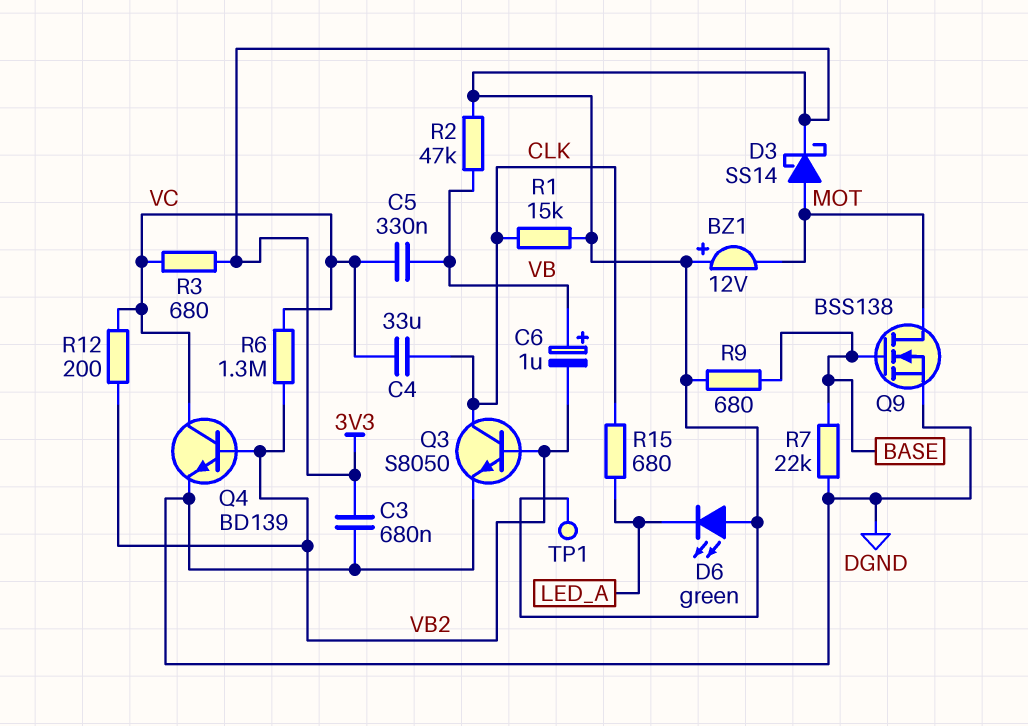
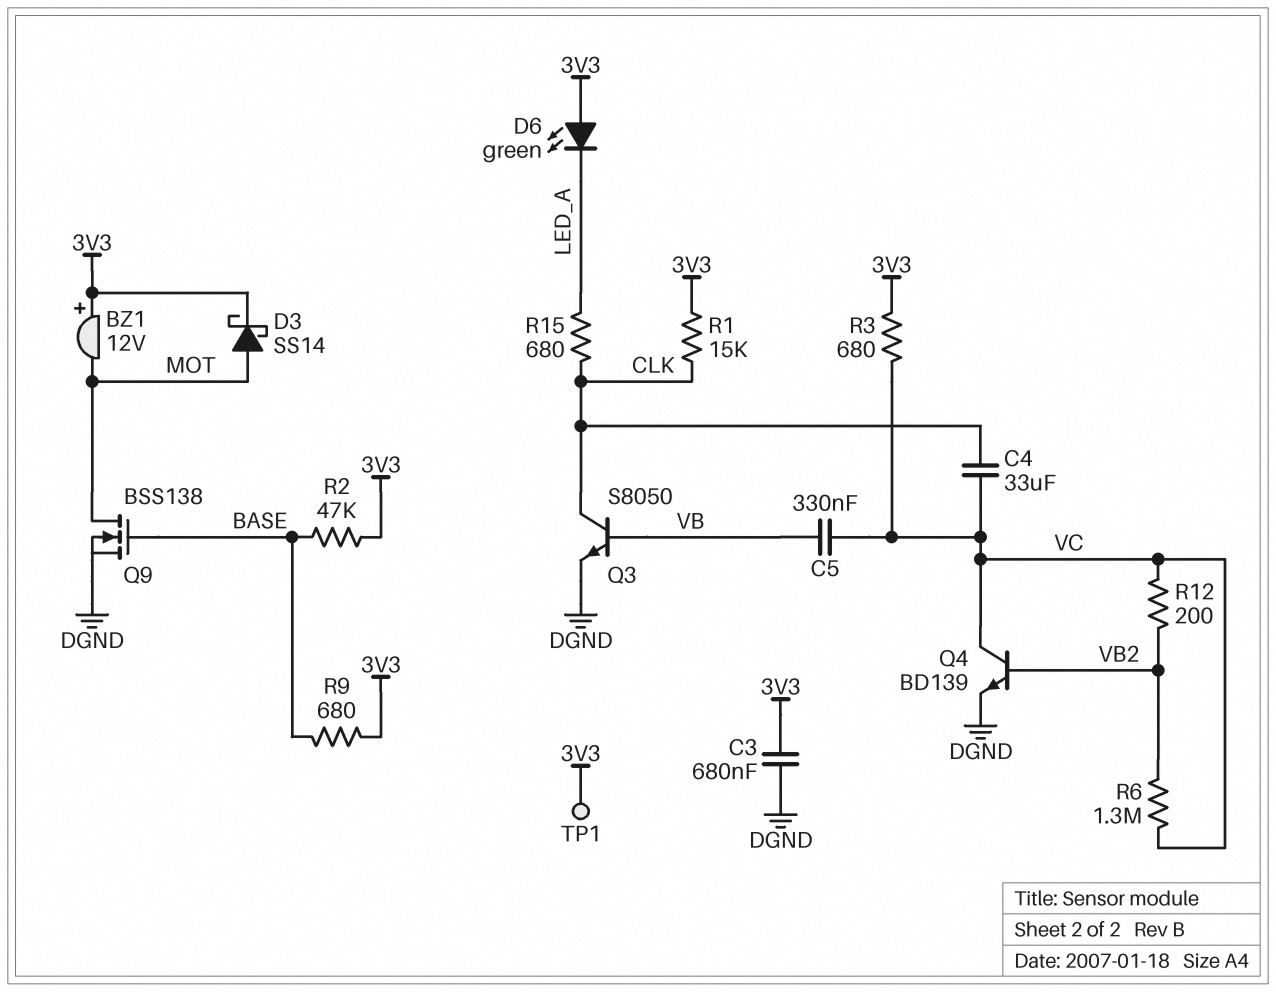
C6: 1uF (plus VB, minus VB2) -> none
Q3: NPN S8050 (B VB2, C CLK, E DGND) -> NPN S8050 (B VB, C CLK, E DGND)
R2: 47k (3V3, VB) -> 47k (3V3, BASE)
R7: 22k (BASE, DGND) -> none

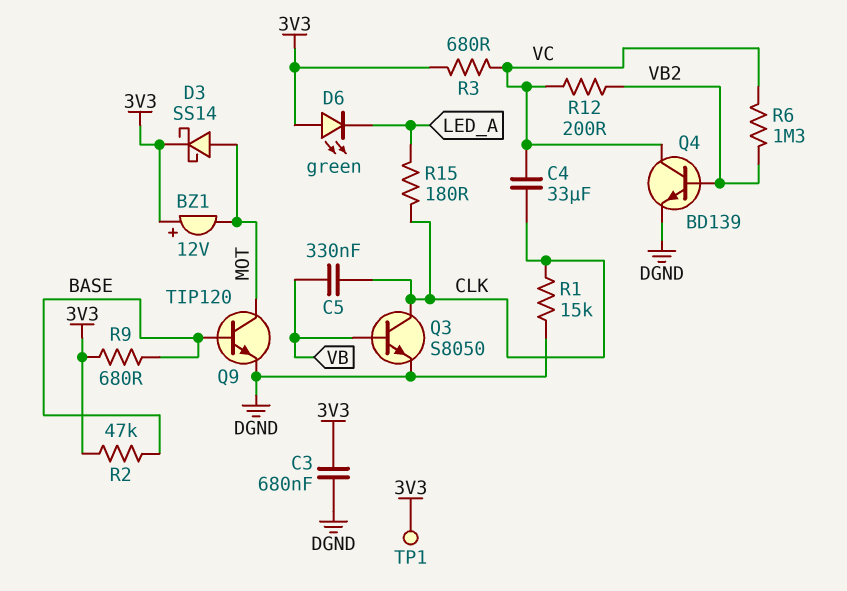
C5: 330nF (VB, VC) -> 330nF (CLK, VB)
Q9: NMOS BSS138 (G BASE, D MOT, S DGND) -> NPN TIP120 (B BASE, C MOT, E DGND)
R1: 15k (3V3, CLK) -> 15k (CLK, DGND)
R15: 680 (CLK, LED_A) -> 180 (CLK, LED_A)

